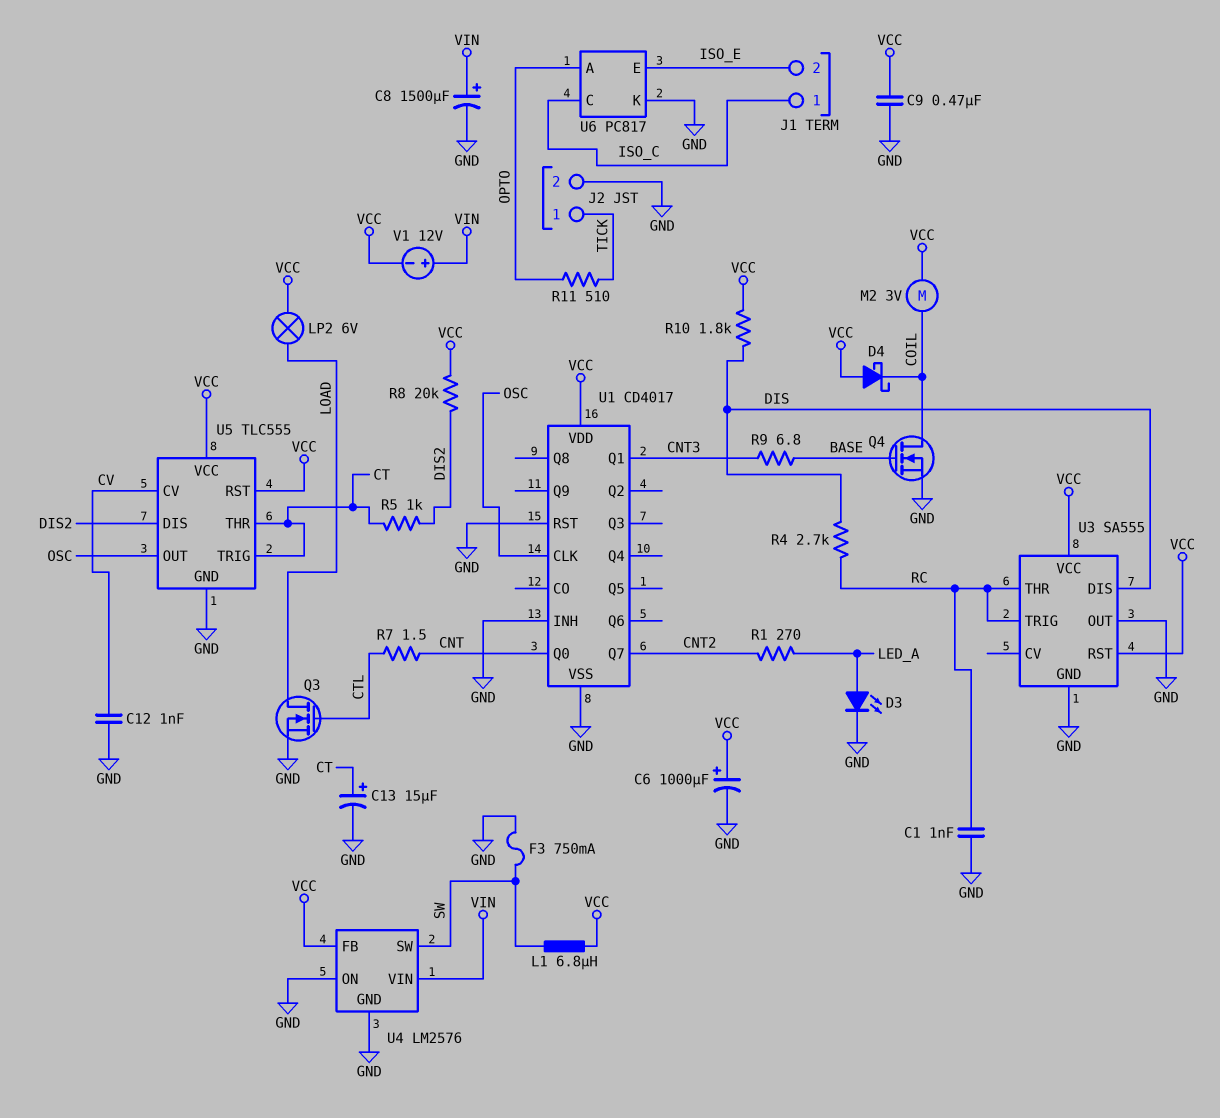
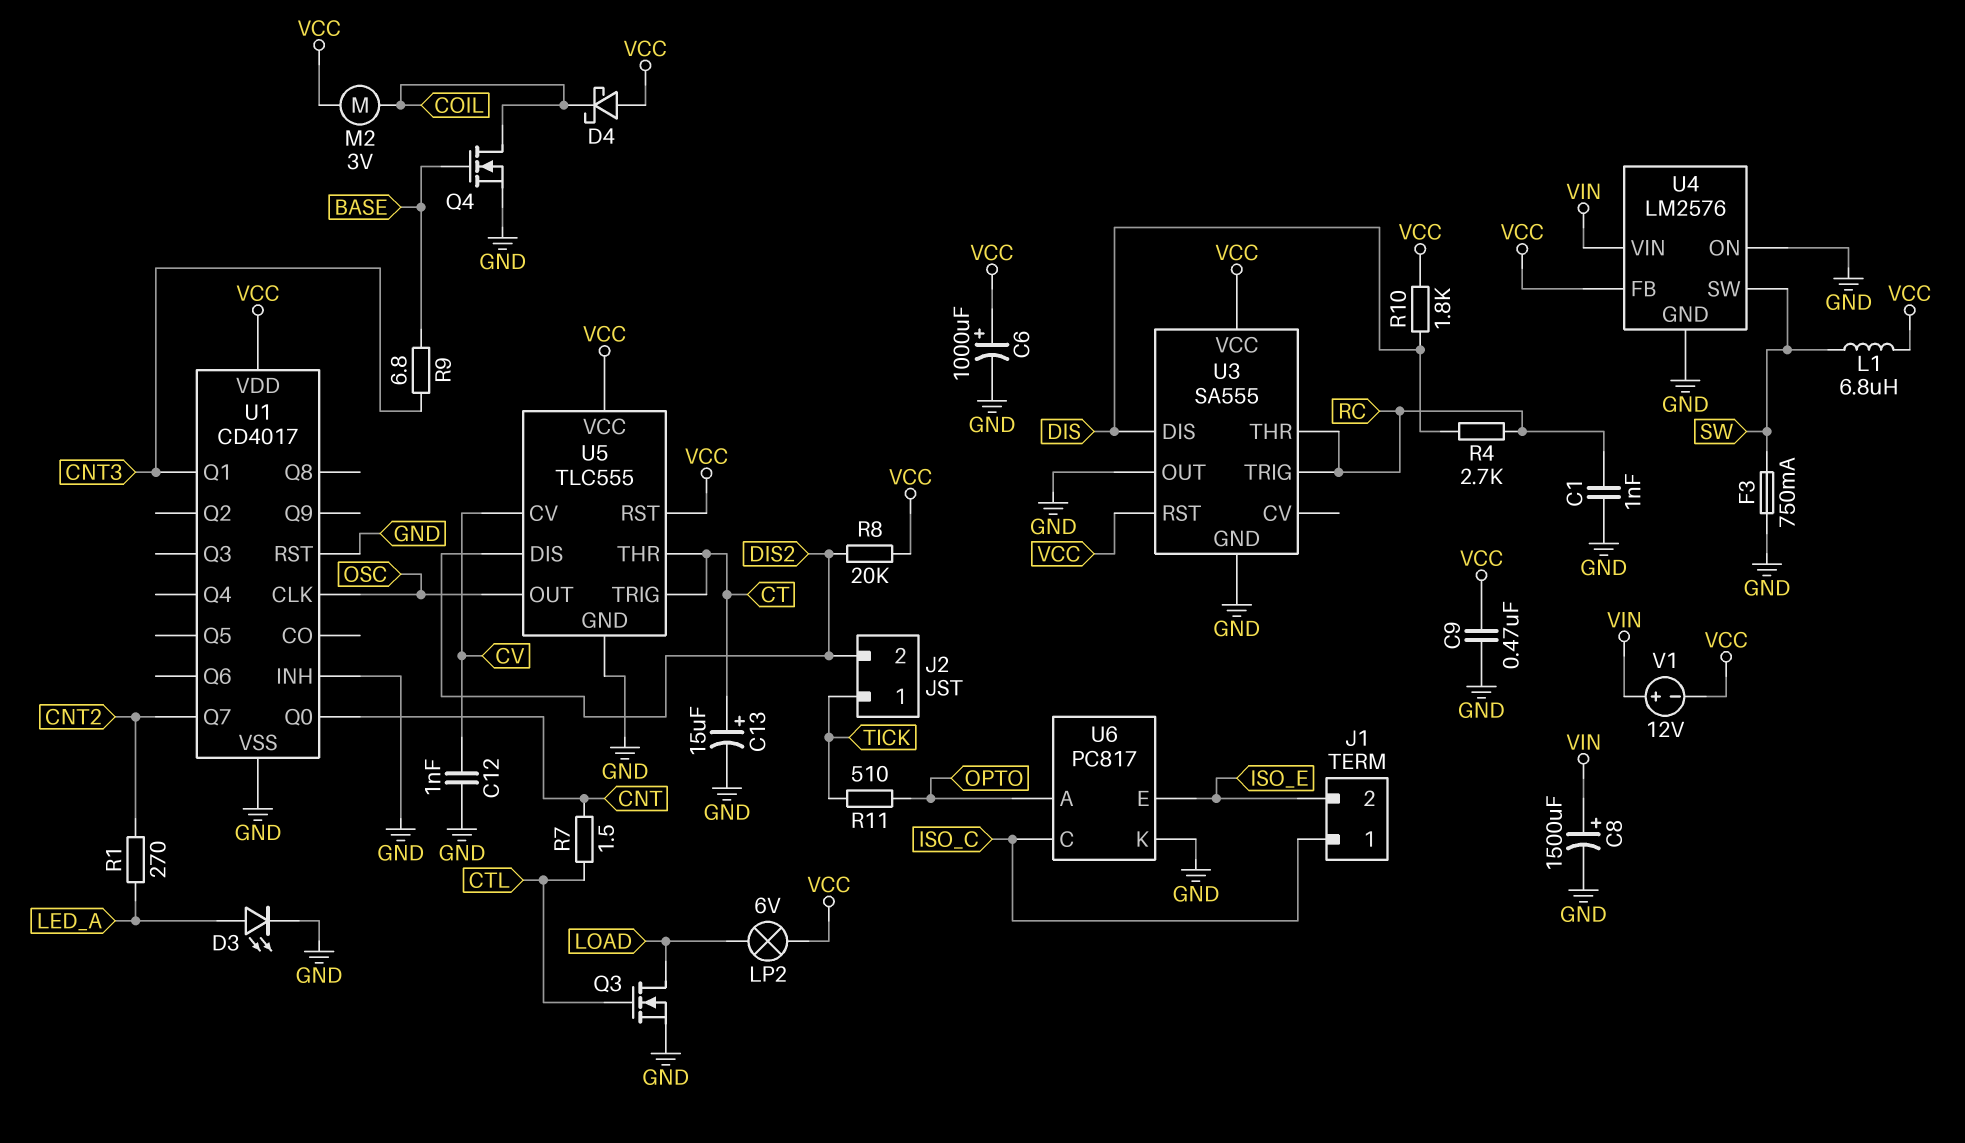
J2 pin 2: GND -> DIS2
R5: 1k (CT, DIS2) -> none

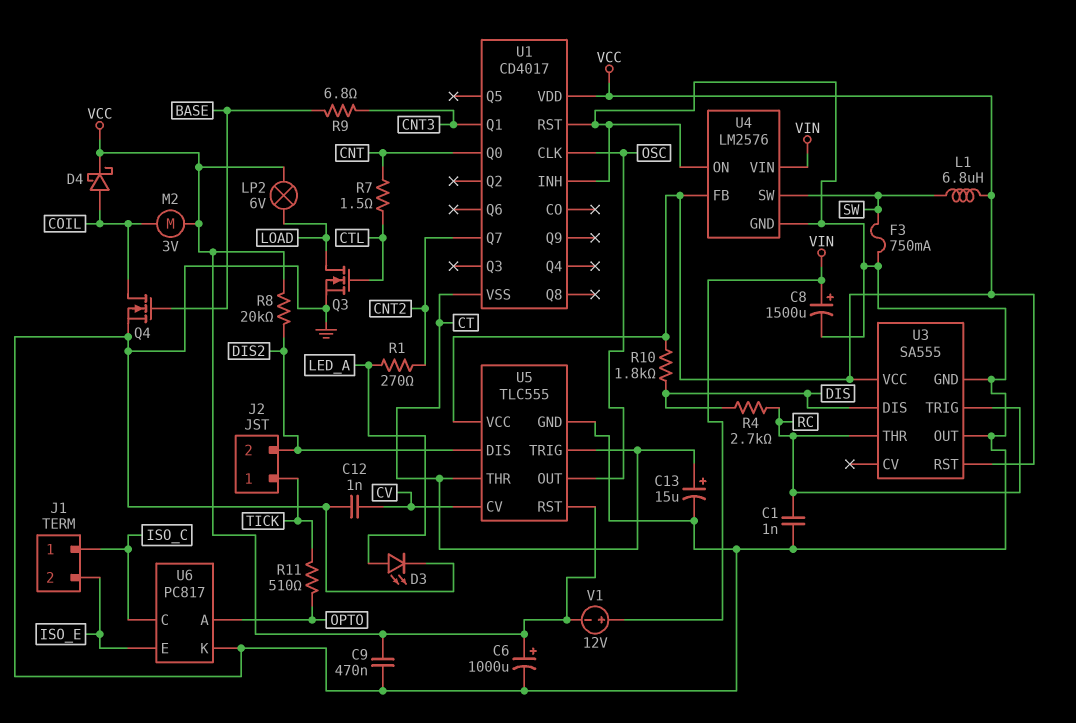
D4: schottky (A VCC, K COIL) -> schottky (A COIL, K VCC)
U1 pin VSS: GND -> CT

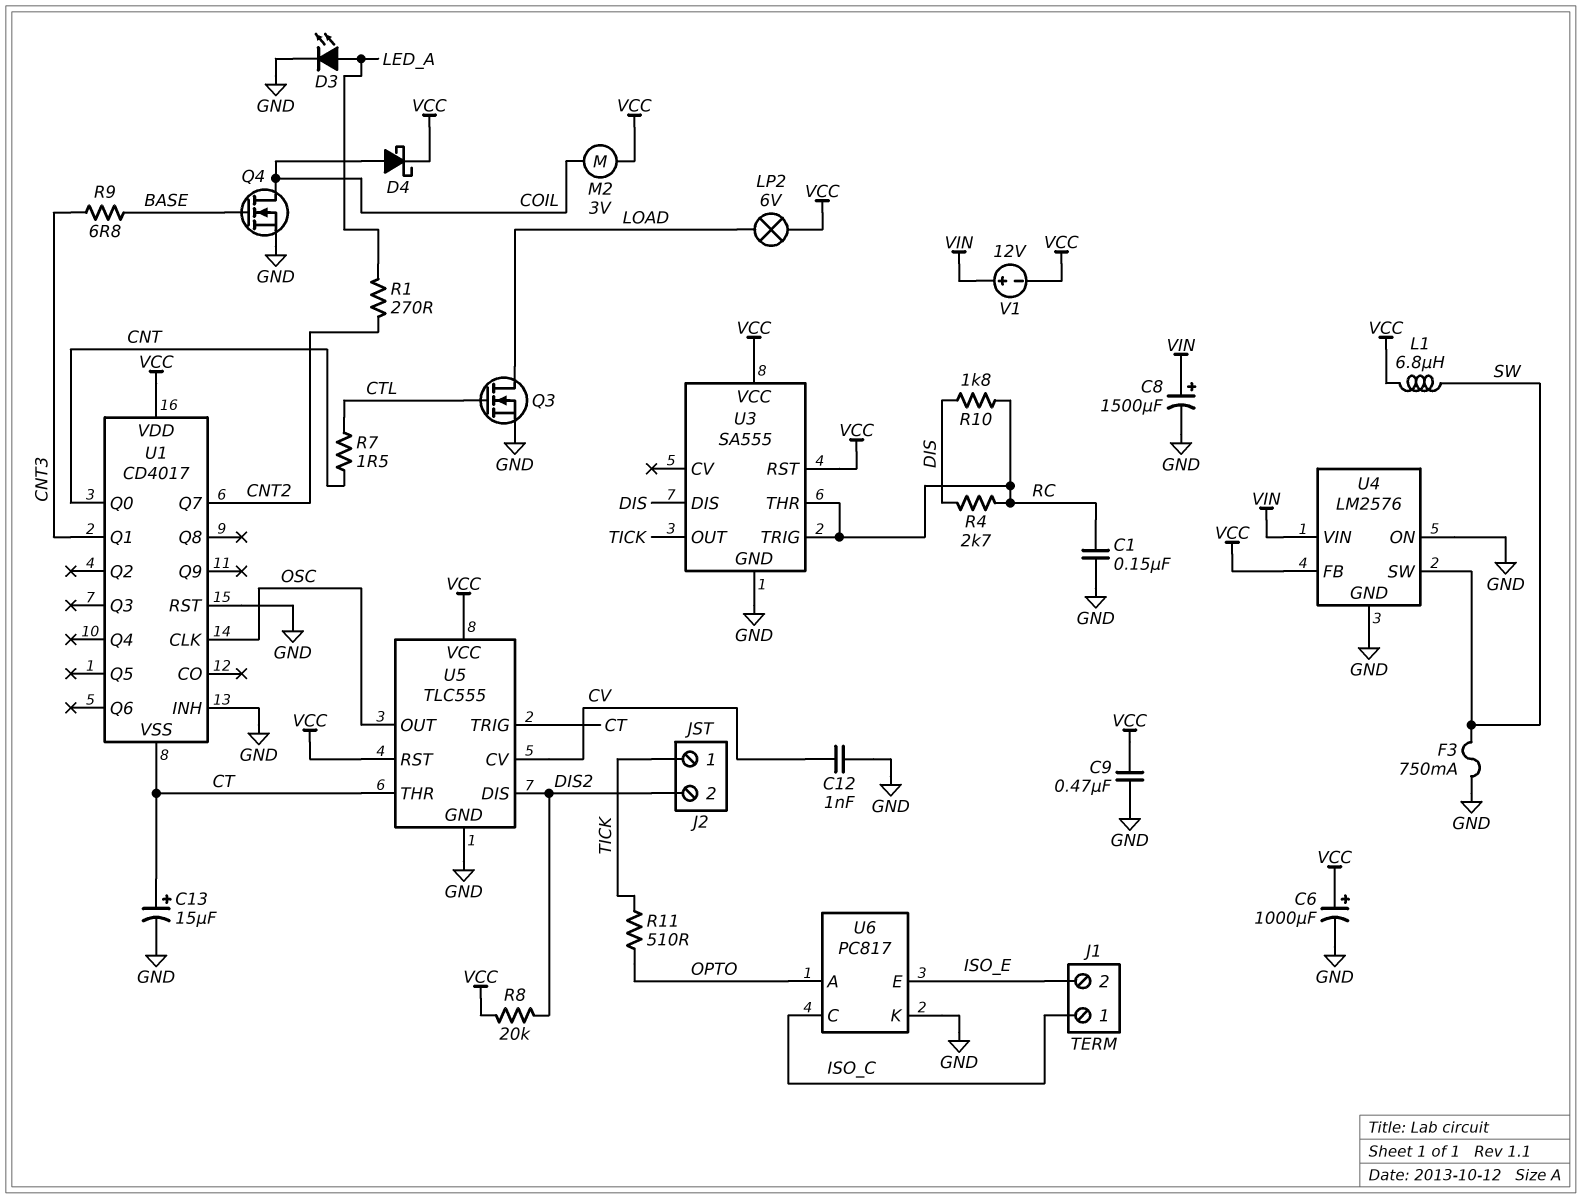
C1: 1nF (GND, RC) -> 150nF (GND, RC)
R10: 1.8k (DIS, VCC) -> 1.8k (DIS, RC)
U3 pin OUT: GND -> TICK

